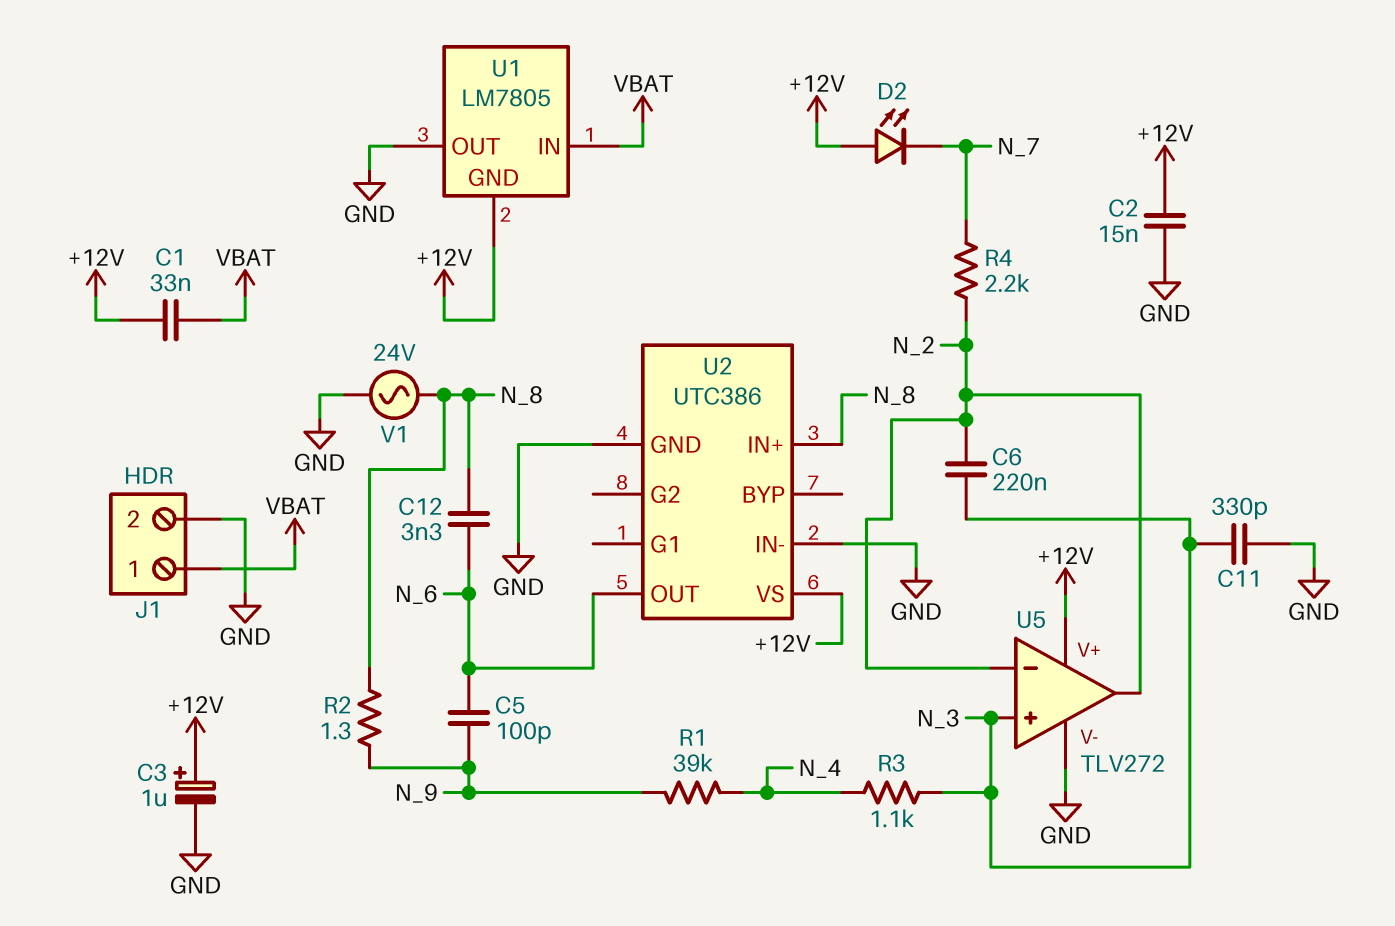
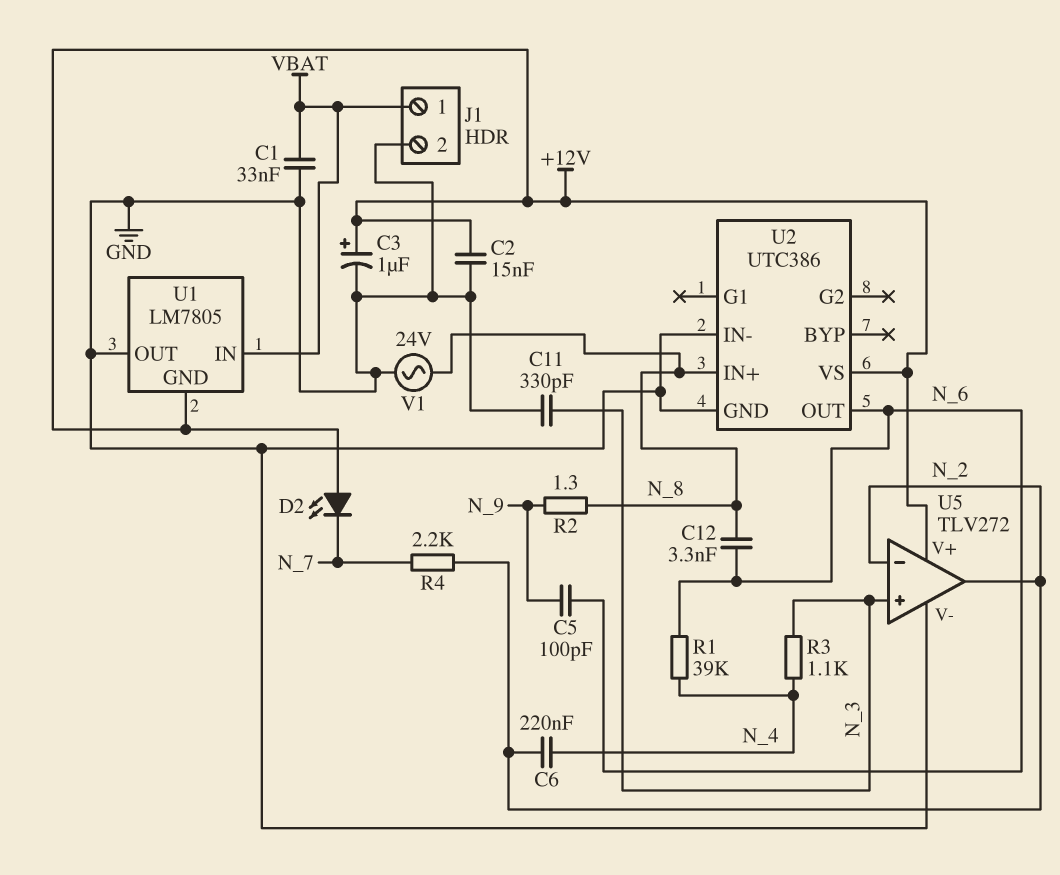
C1: 33nF (+12V, VBAT) -> 33nF (GND, VBAT)
C6: 220nF (N_2, N_3) -> 220nF (N_2, N_4)
R1: 39k (N_4, N_9) -> 39k (N_4, N_6)

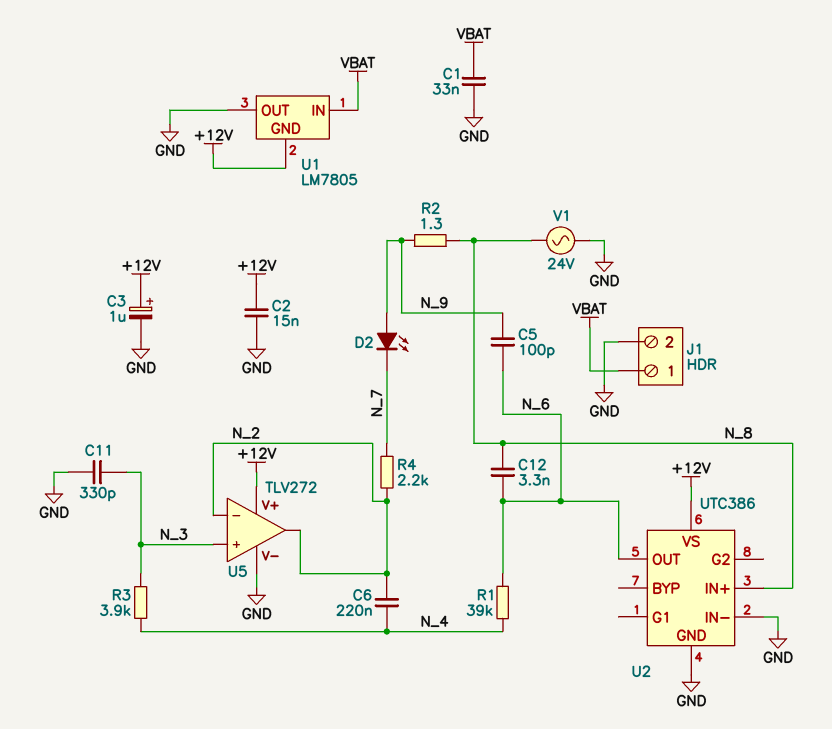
D2: LED (A +12V, K N_7) -> LED (A N_9, K N_7)
R3: 1.1k (N_3, N_4) -> 3.9k (N_3, N_4)

